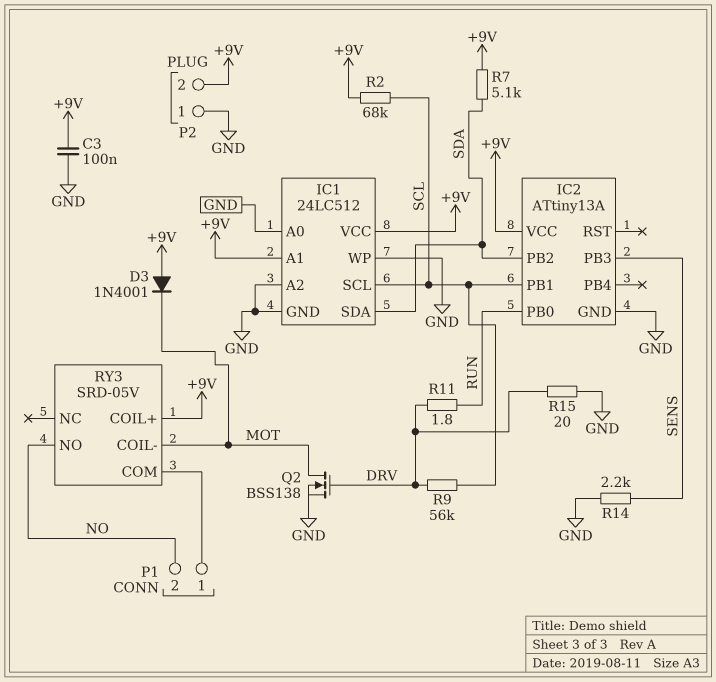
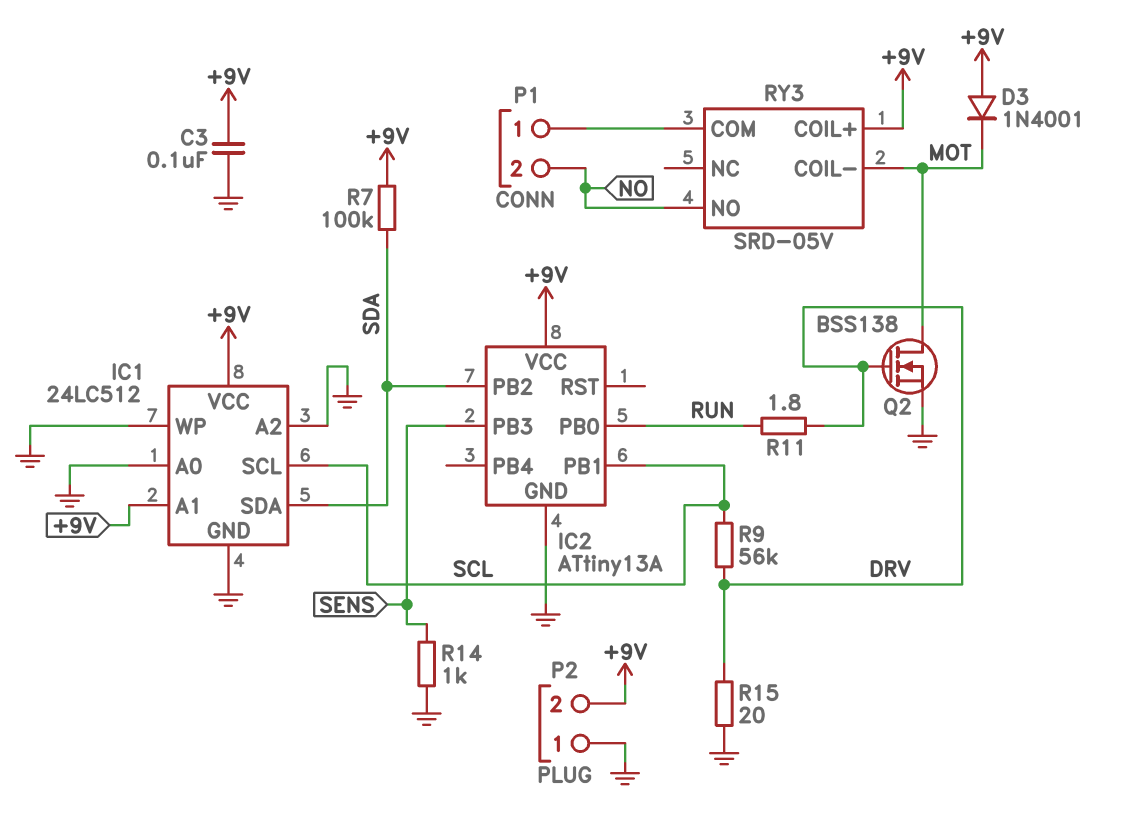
R2: 68k (+9V, SCL) -> none
R7: 5.1k (+9V, SDA) -> 100k (+9V, SDA)
R14: 2.2k (GND, SENS) -> 1k (GND, SENS)

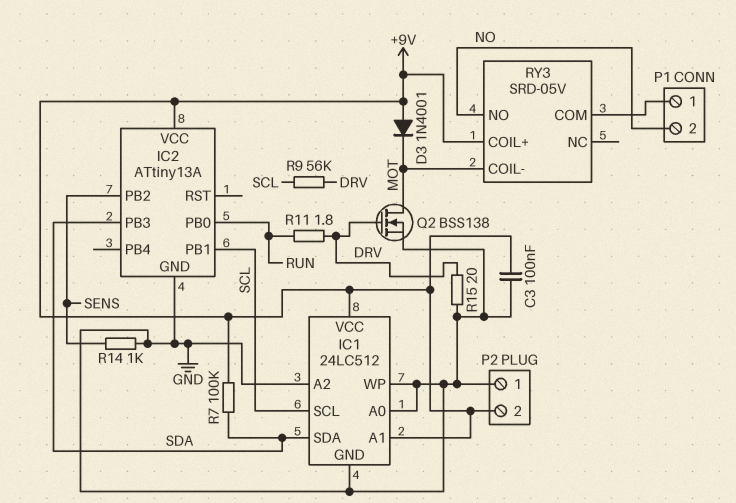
IC2 pin PB2: SDA -> SENS
IC2 pin PB3: SENS -> SDA

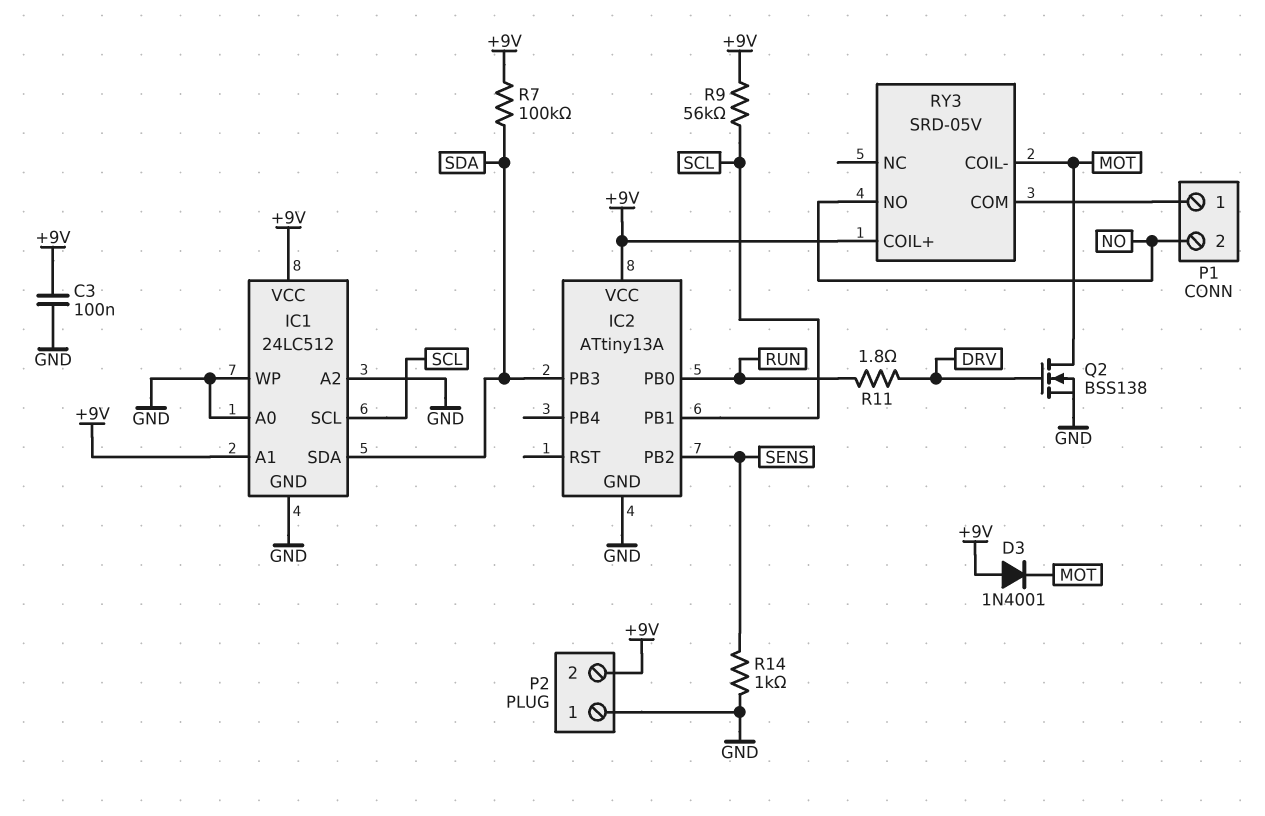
R9: 56k (DRV, SCL) -> 56k (+9V, SCL)
R15: 20 (DRV, GND) -> none

